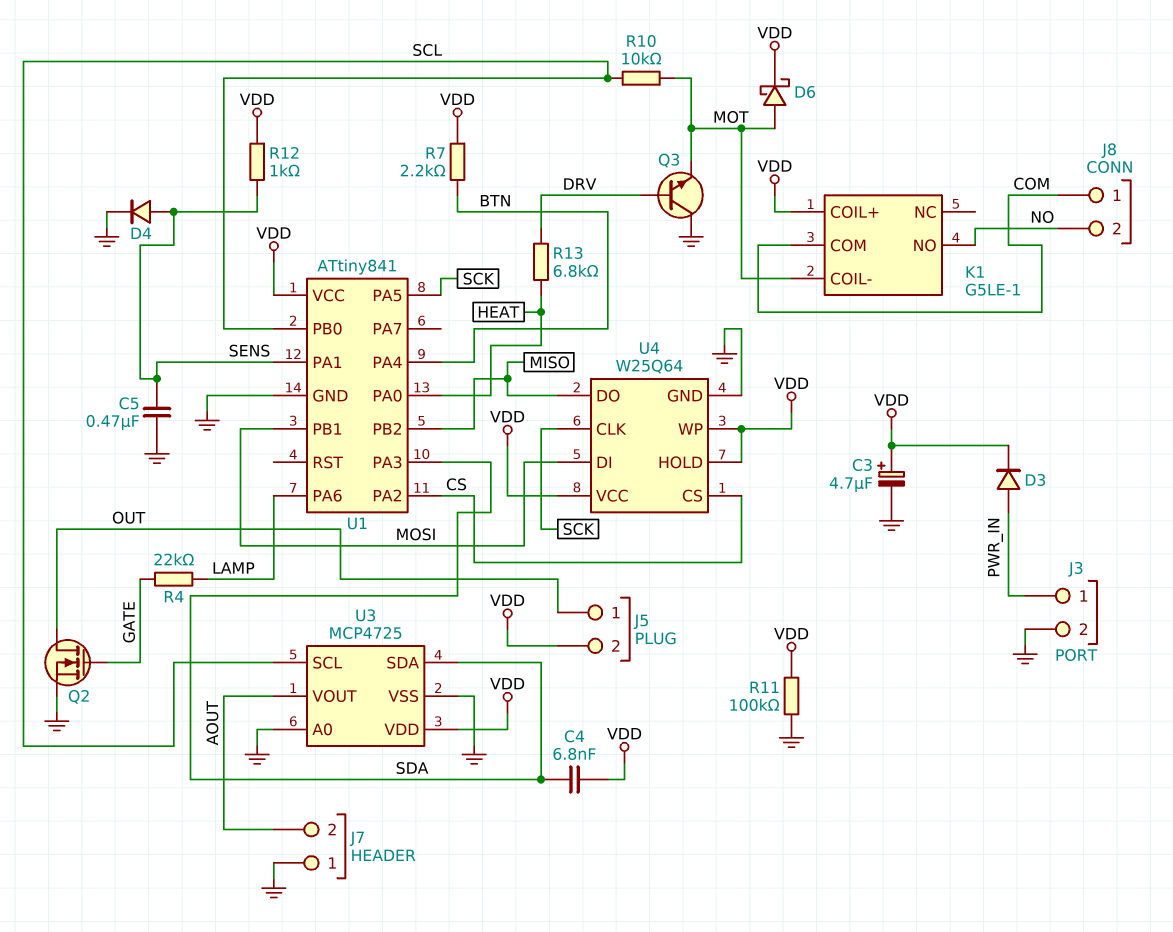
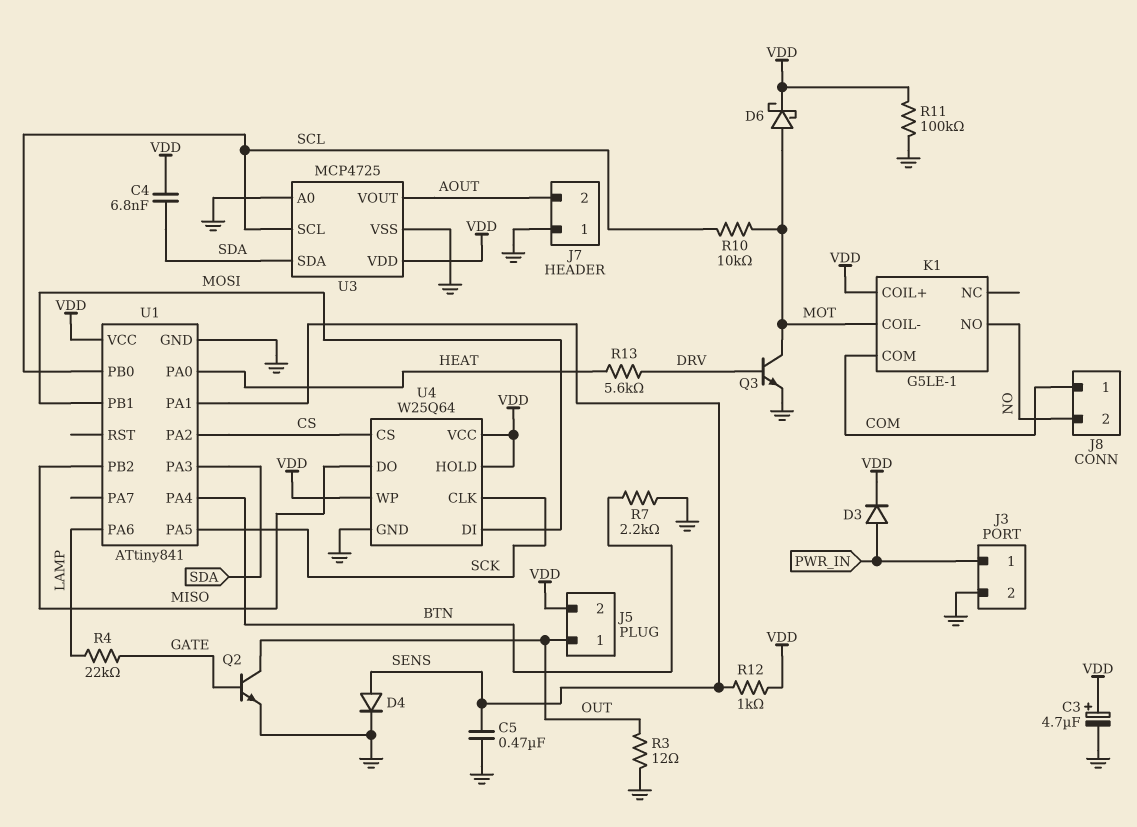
Q2: NMOS (G GATE, D OUT, S GND) -> NPN (B GATE, C OUT, E GND)
Q3: NPN (B DRV, C GND, E MOT) -> NPN (B DRV, C MOT, E GND)
R3: none -> 12 (GND, OUT)
R7: 2.2k (BTN, VDD) -> 2.2k (BTN, GND)
R13: 6.8k (DRV, HEAT) -> 5.6k (DRV, HEAT)

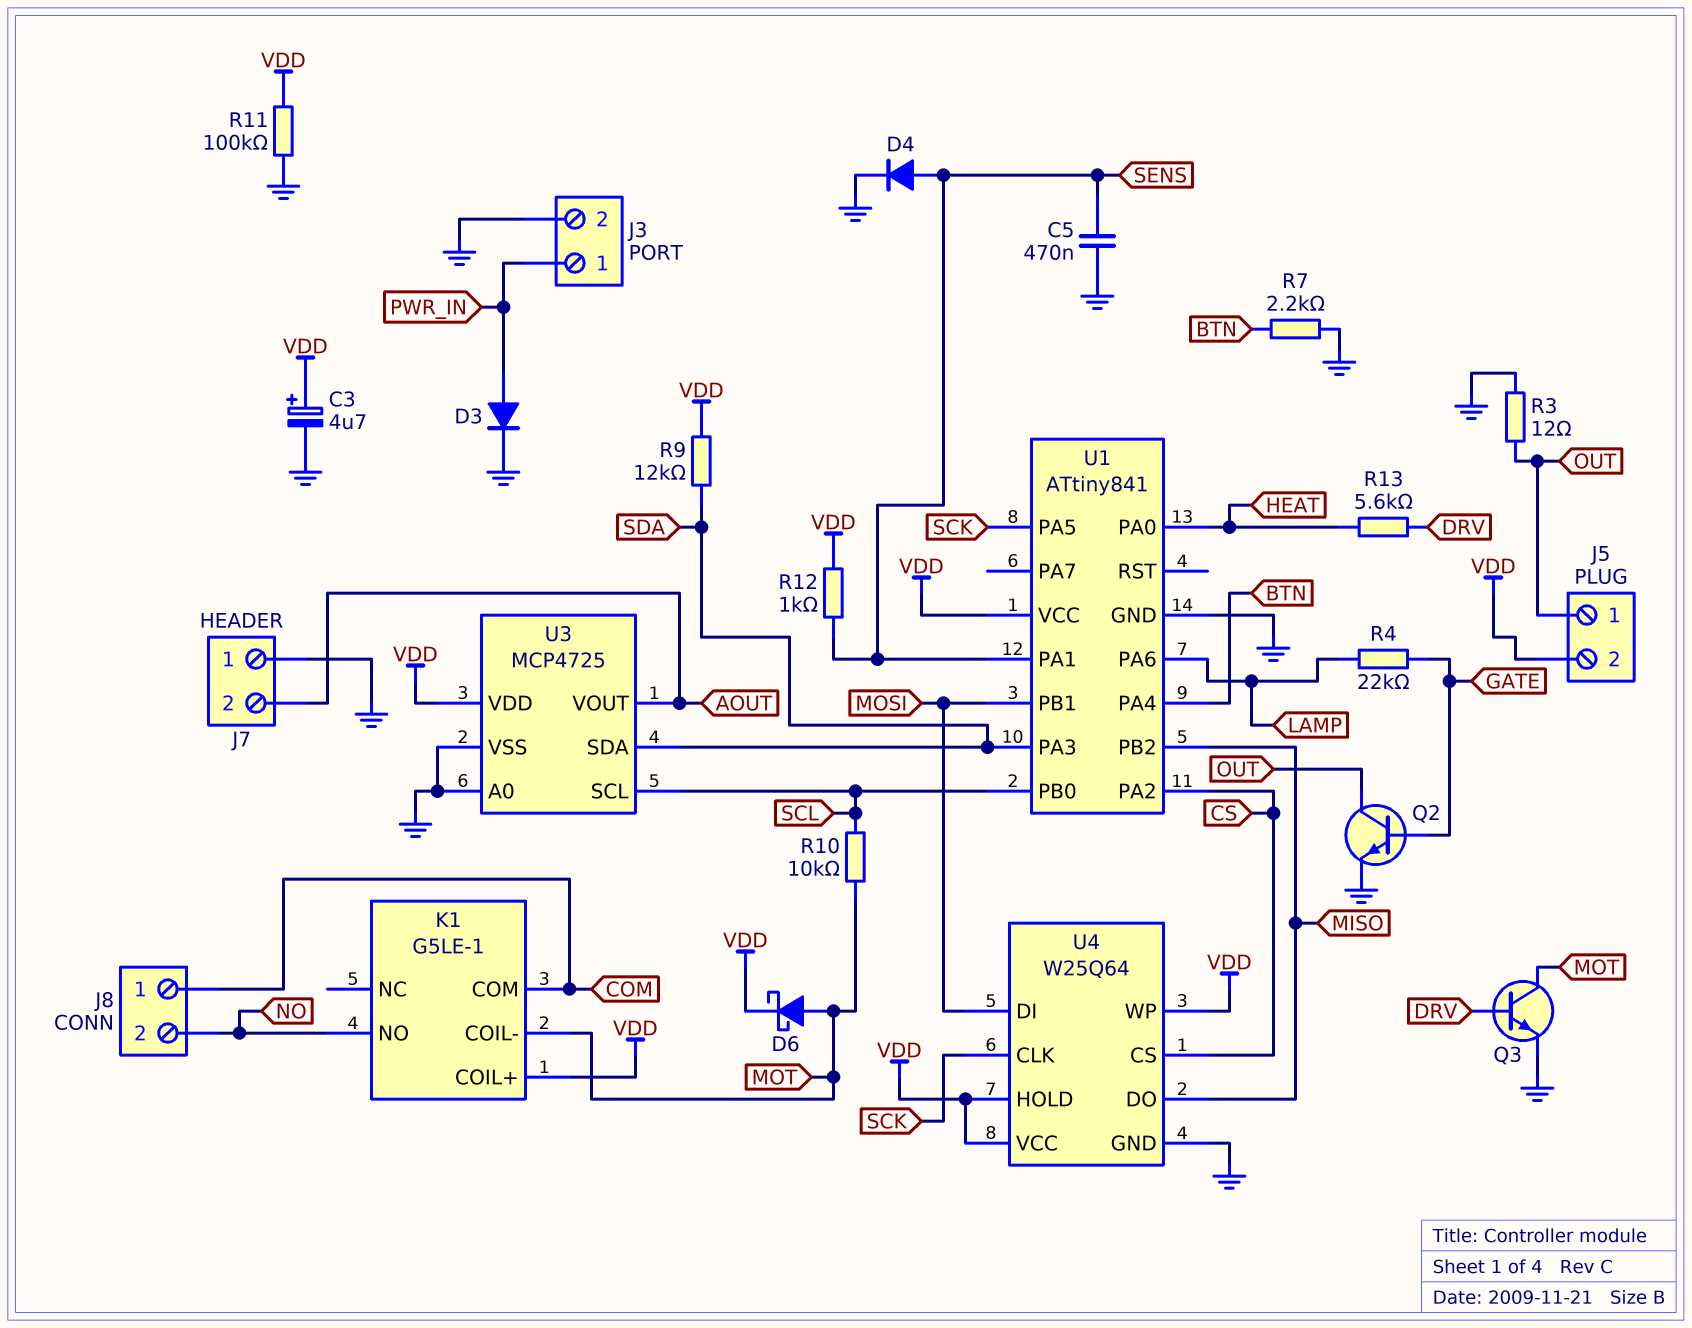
C4: 6.8nF (SDA, VDD) -> none
D3: diode (A PWR_IN, K VDD) -> diode (A PWR_IN, K GND)
R9: none -> 12k (SDA, VDD)

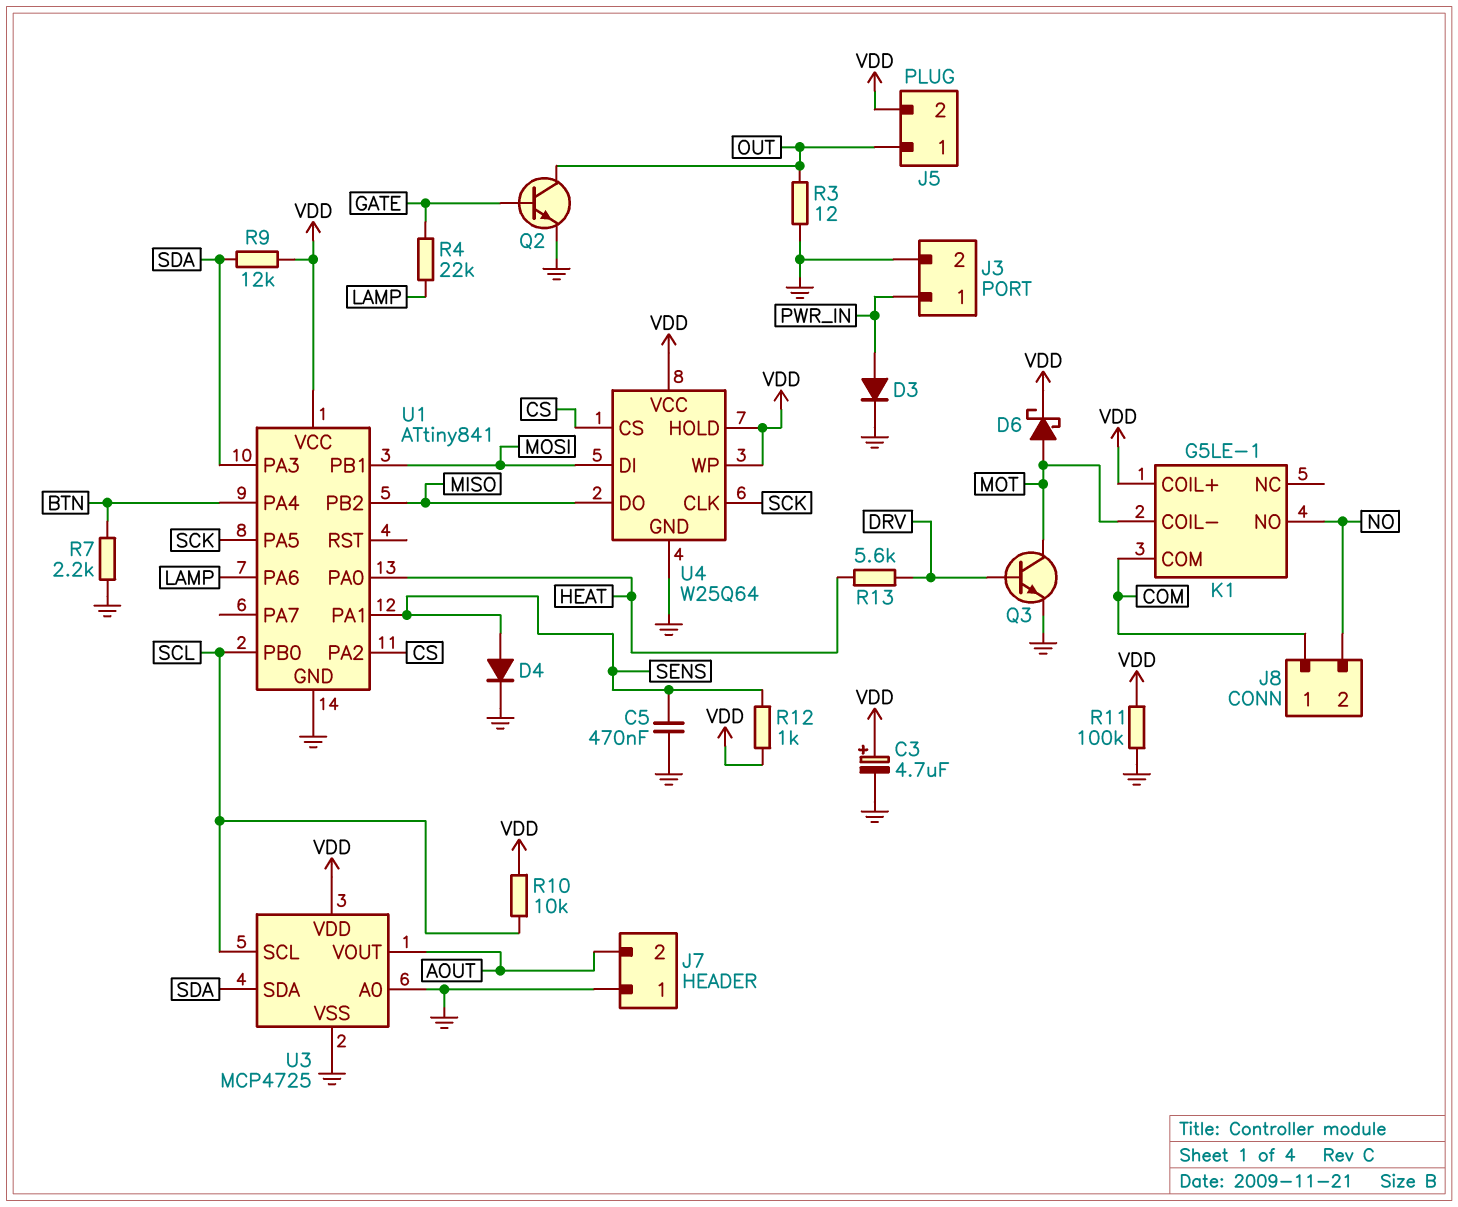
R10: 10k (MOT, SCL) -> 10k (SCL, VDD)

